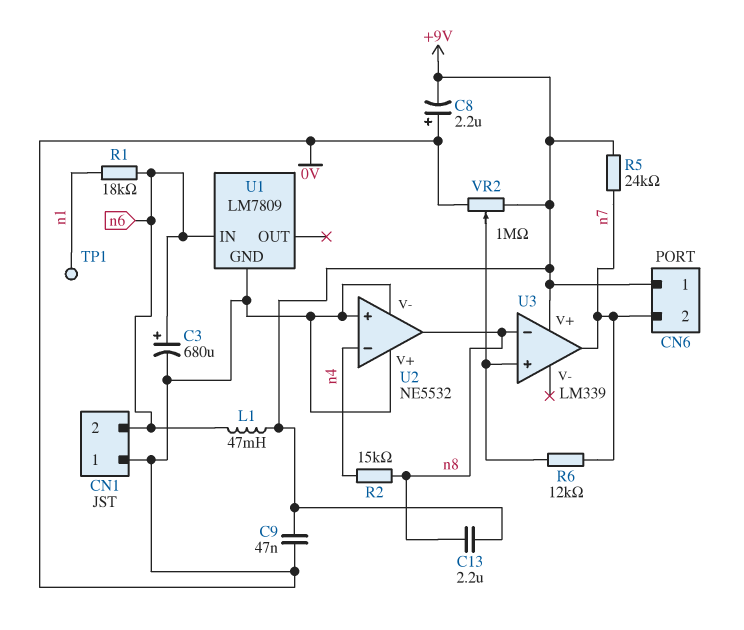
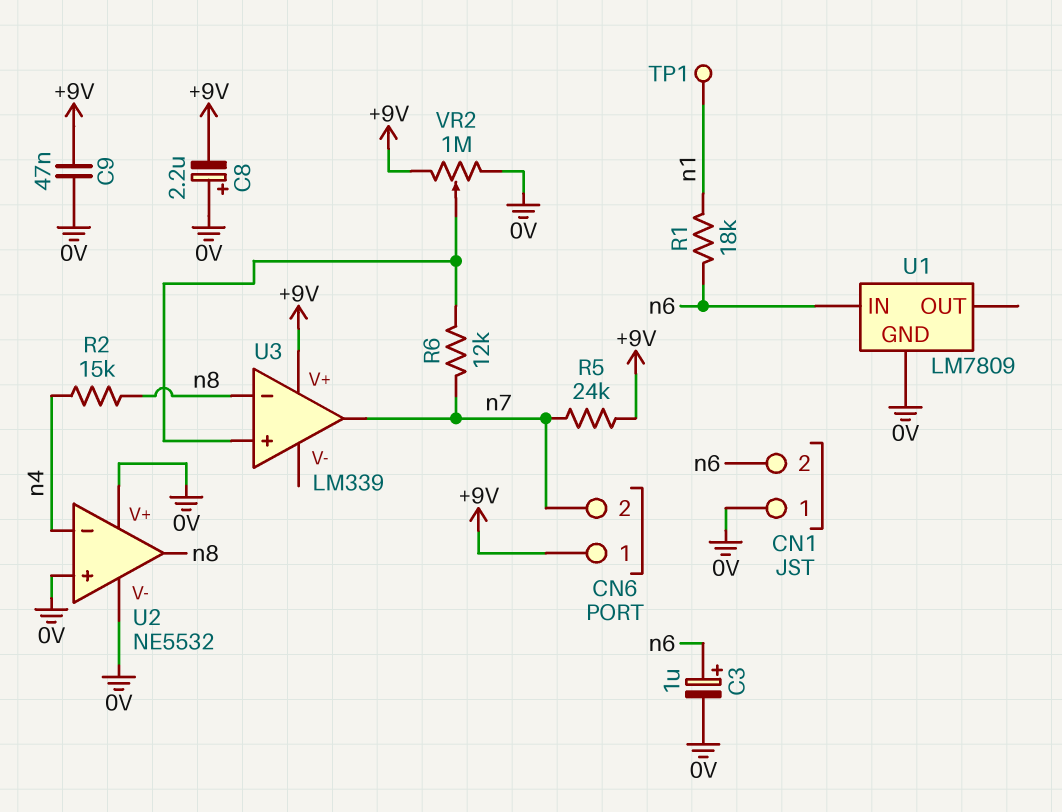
C3: 680uF (plus n6, minus 0V) -> 1uF (plus n6, minus 0V)
C13: 2.2uF (+9V, n8) -> none
L1: 47mH (+9V, n6) -> none

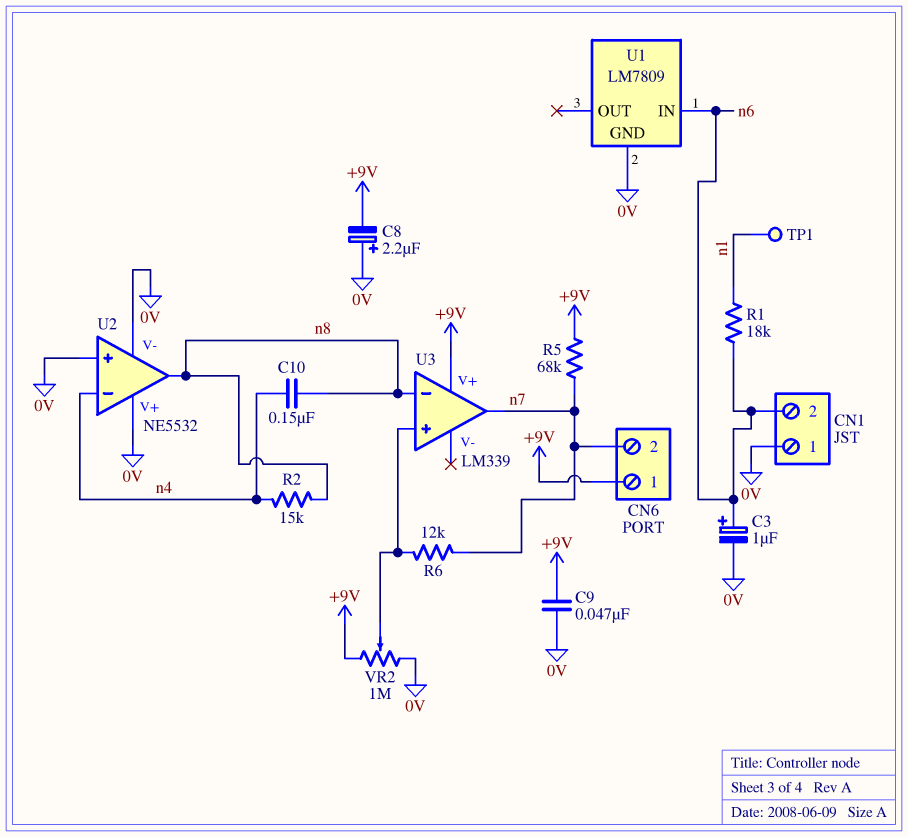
C10: none -> 150nF (n4, n8)
R5: 24k (+9V, n7) -> 68k (+9V, n7)

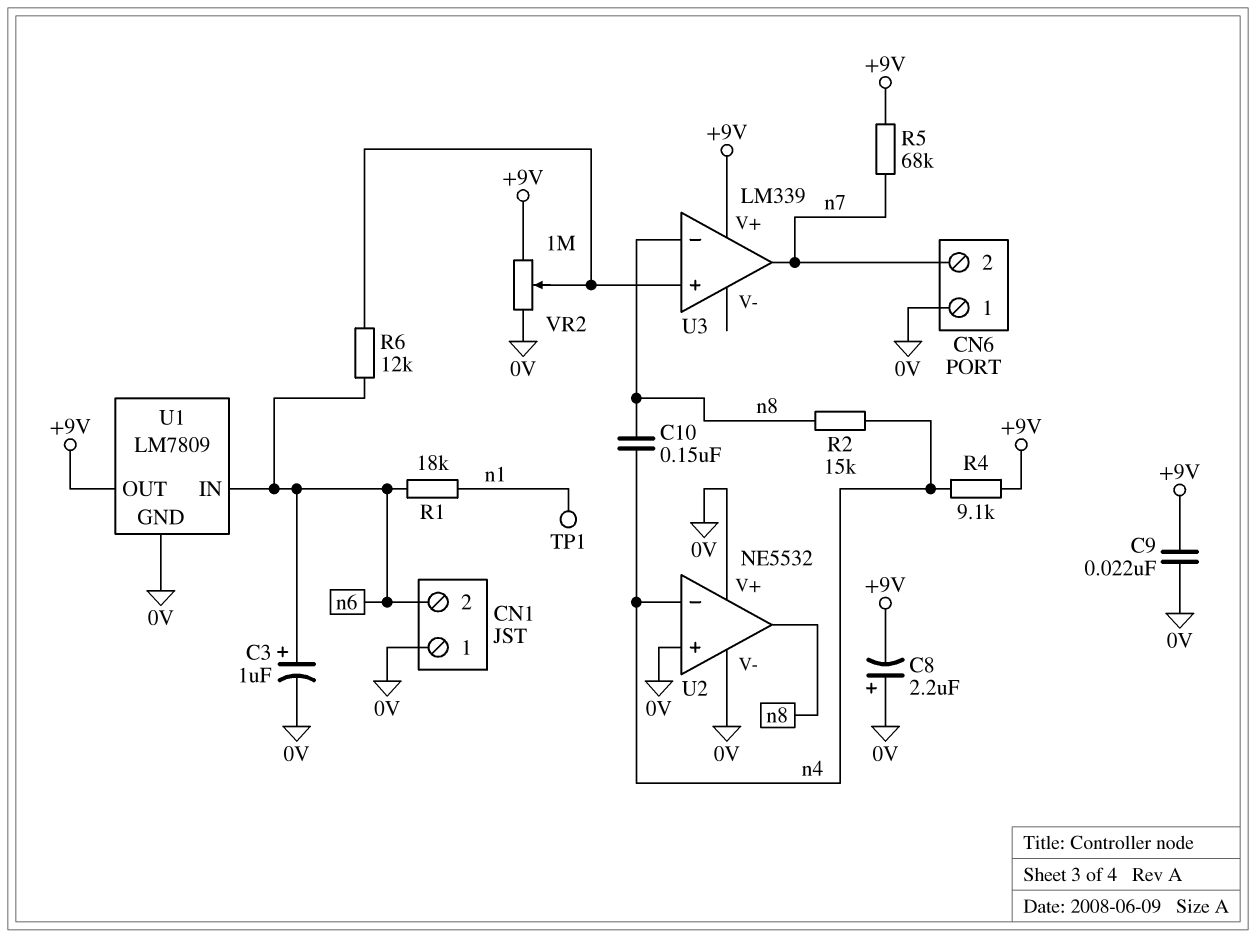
C9: 47nF (+9V, 0V) -> 22nF (+9V, 0V)
CN6 pin 1: +9V -> 0V
R4: none -> 9.1k (+9V, n4)
R6: 12k (U3/in+, n7) -> 12k (U3/in+, n6)
U1 pin OUT: none -> +9V

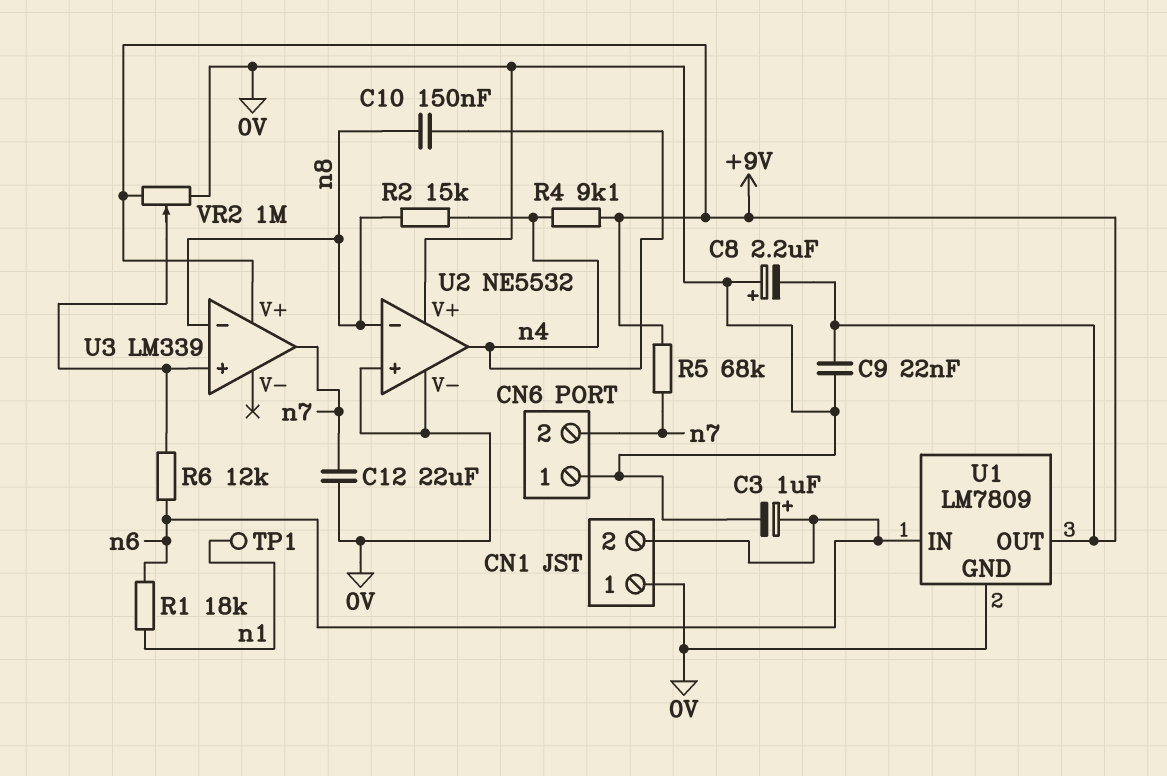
C12: none -> 22uF (0V, n7)
U2 pin in-: n4 -> n8
U2 pin out: n8 -> n4

